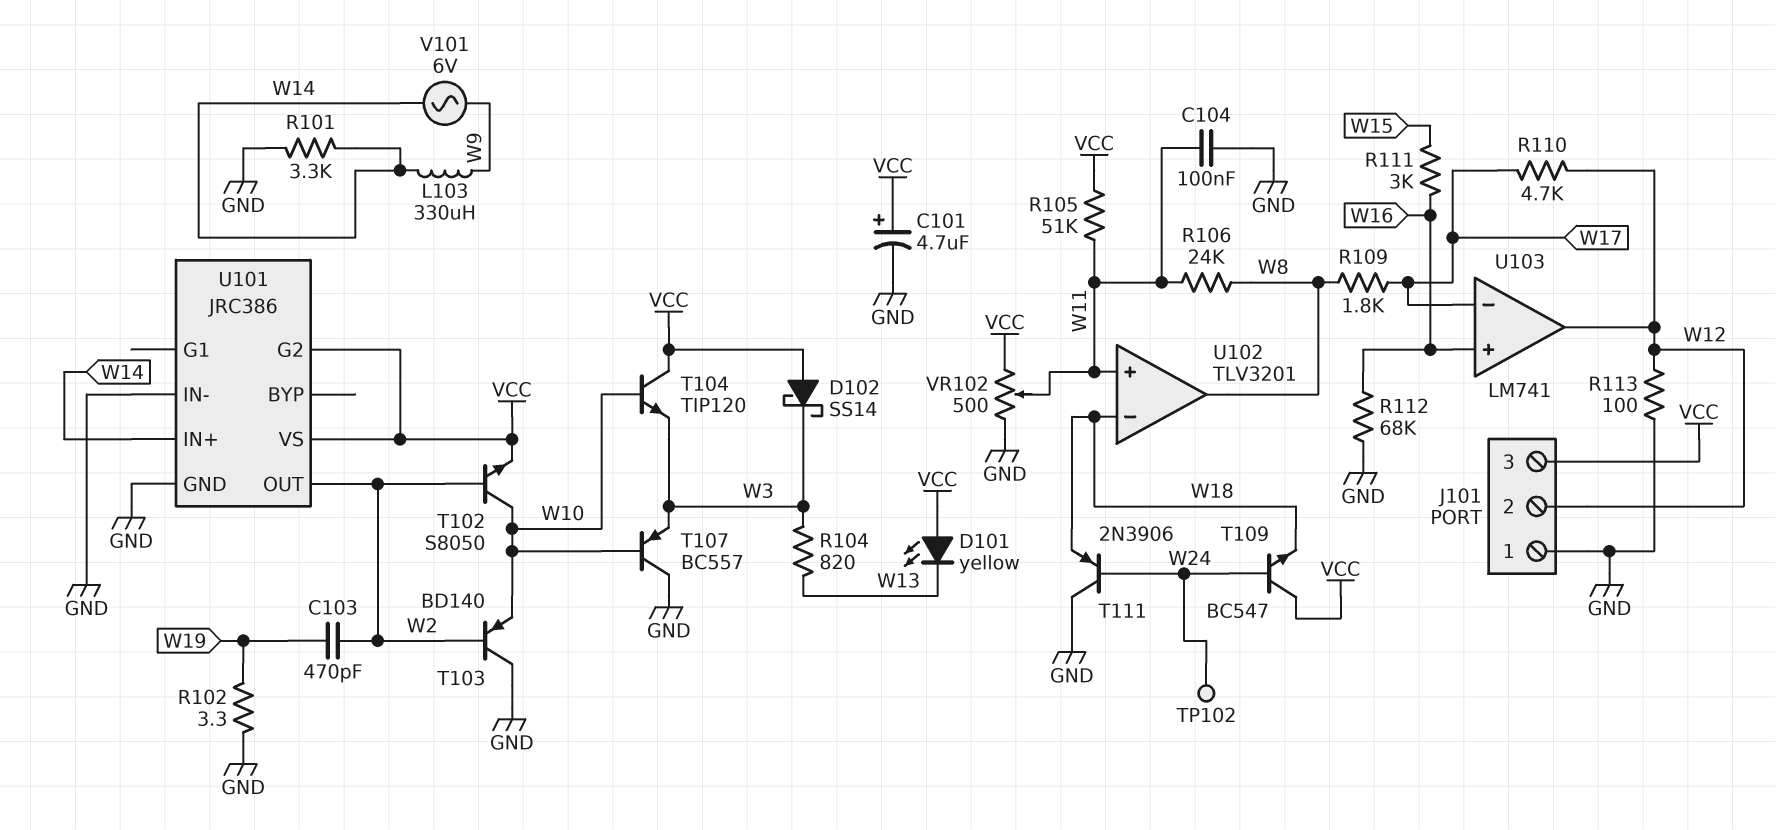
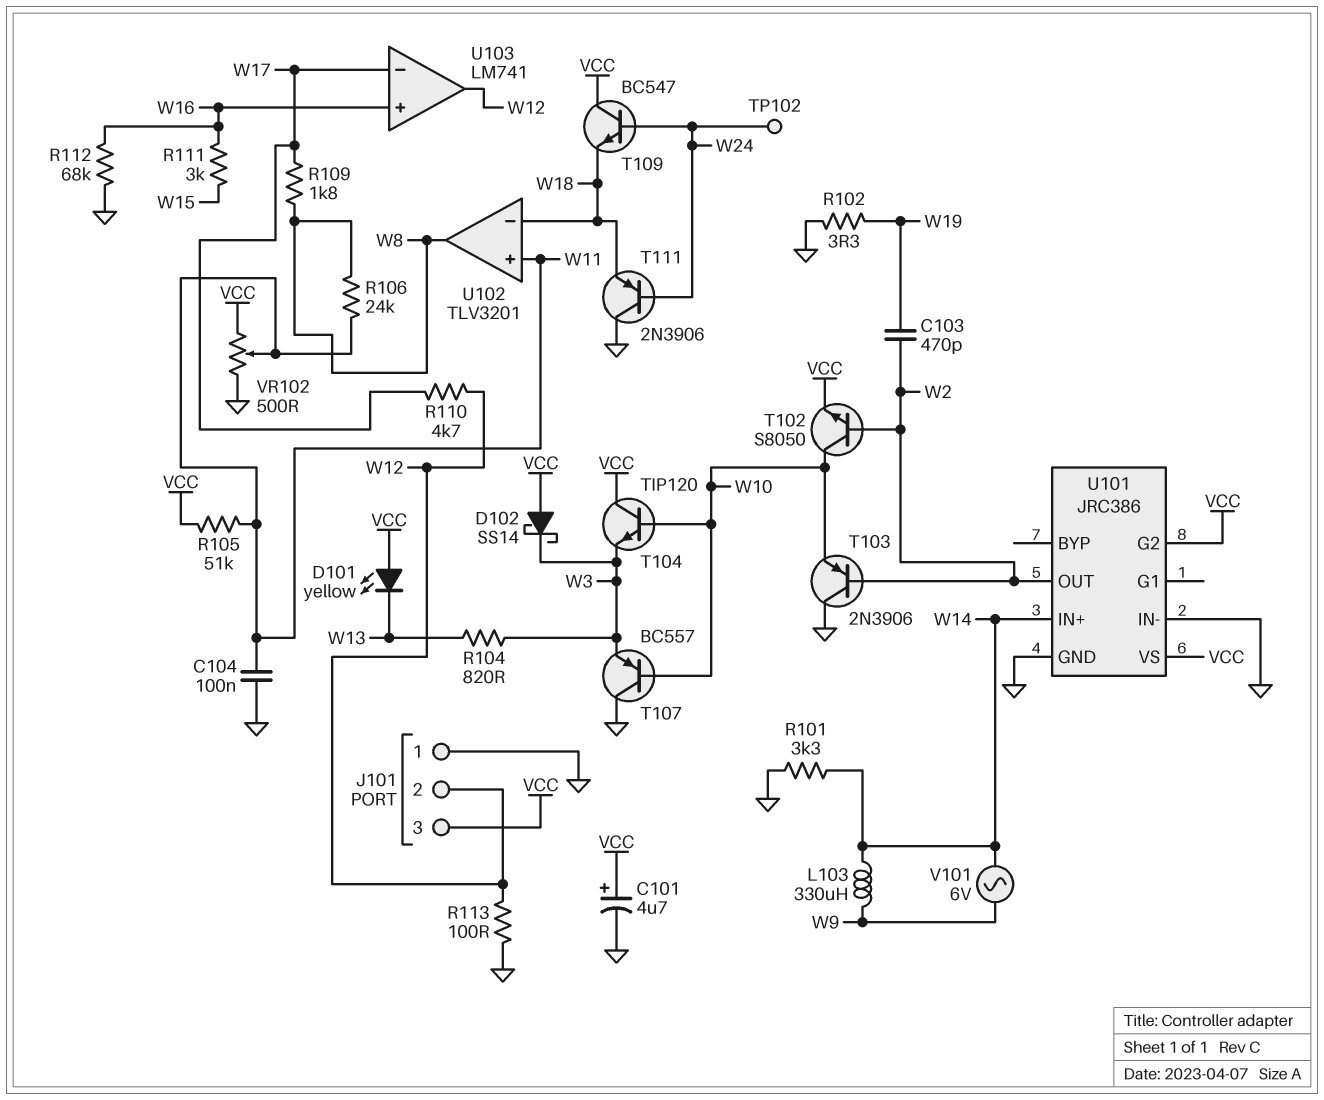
T103: PNP BD140 (B W2, C GND, E W10) -> PNP 2N3906 (B W2, C GND, E W10)

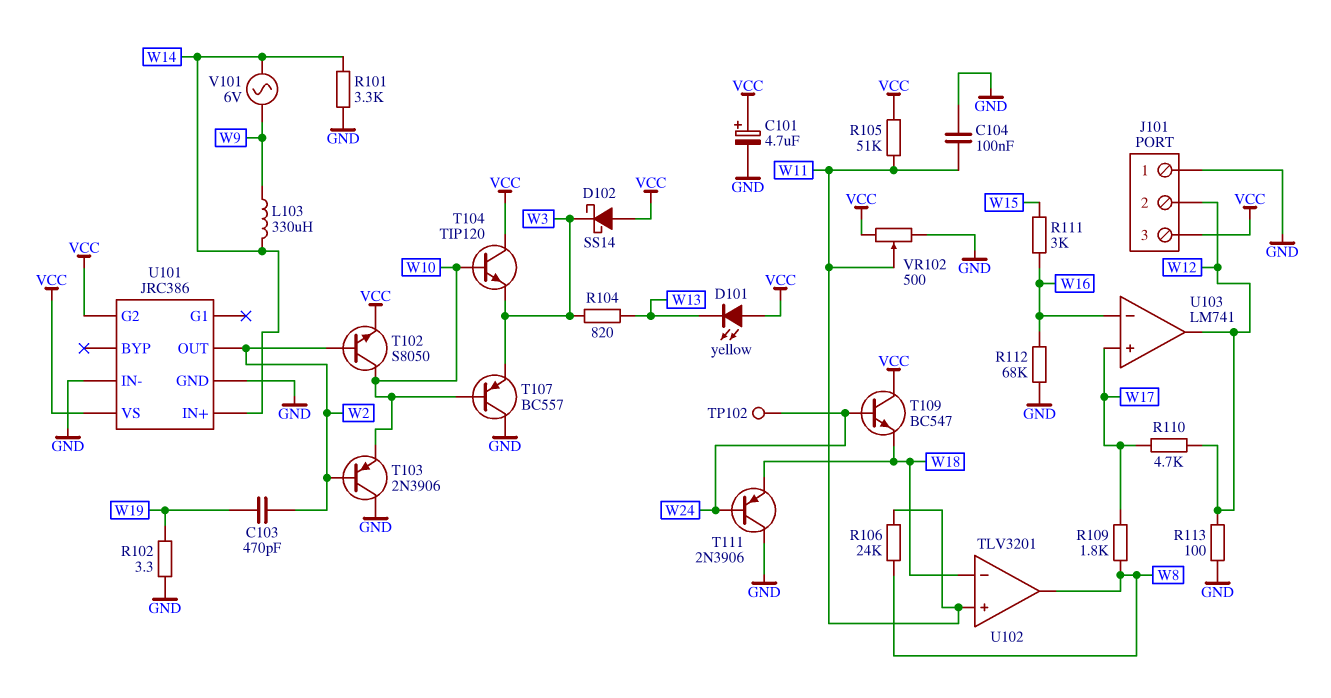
U103 pin in+: W16 -> W17
U103 pin in-: W17 -> W16

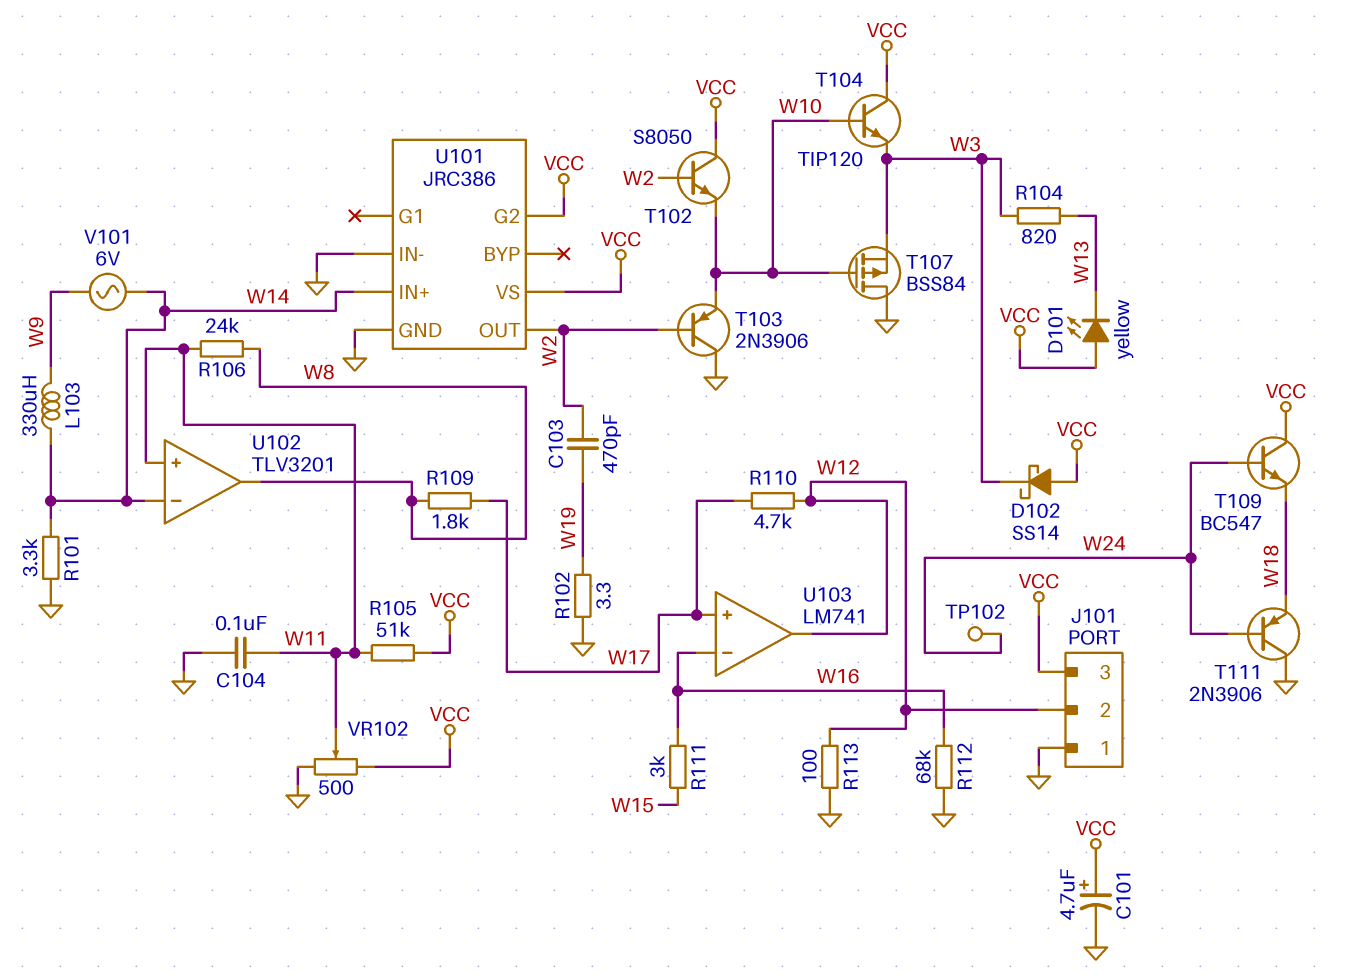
T102: NPN S8050 (B W2, C W10, E VCC) -> NPN S8050 (B W2, C VCC, E W10)
T107: PNP BC557 (B W10, C GND, E W3) -> PMOS BSS84 (G W10, D GND, S W3)
U102 pin in-: W18 -> W14

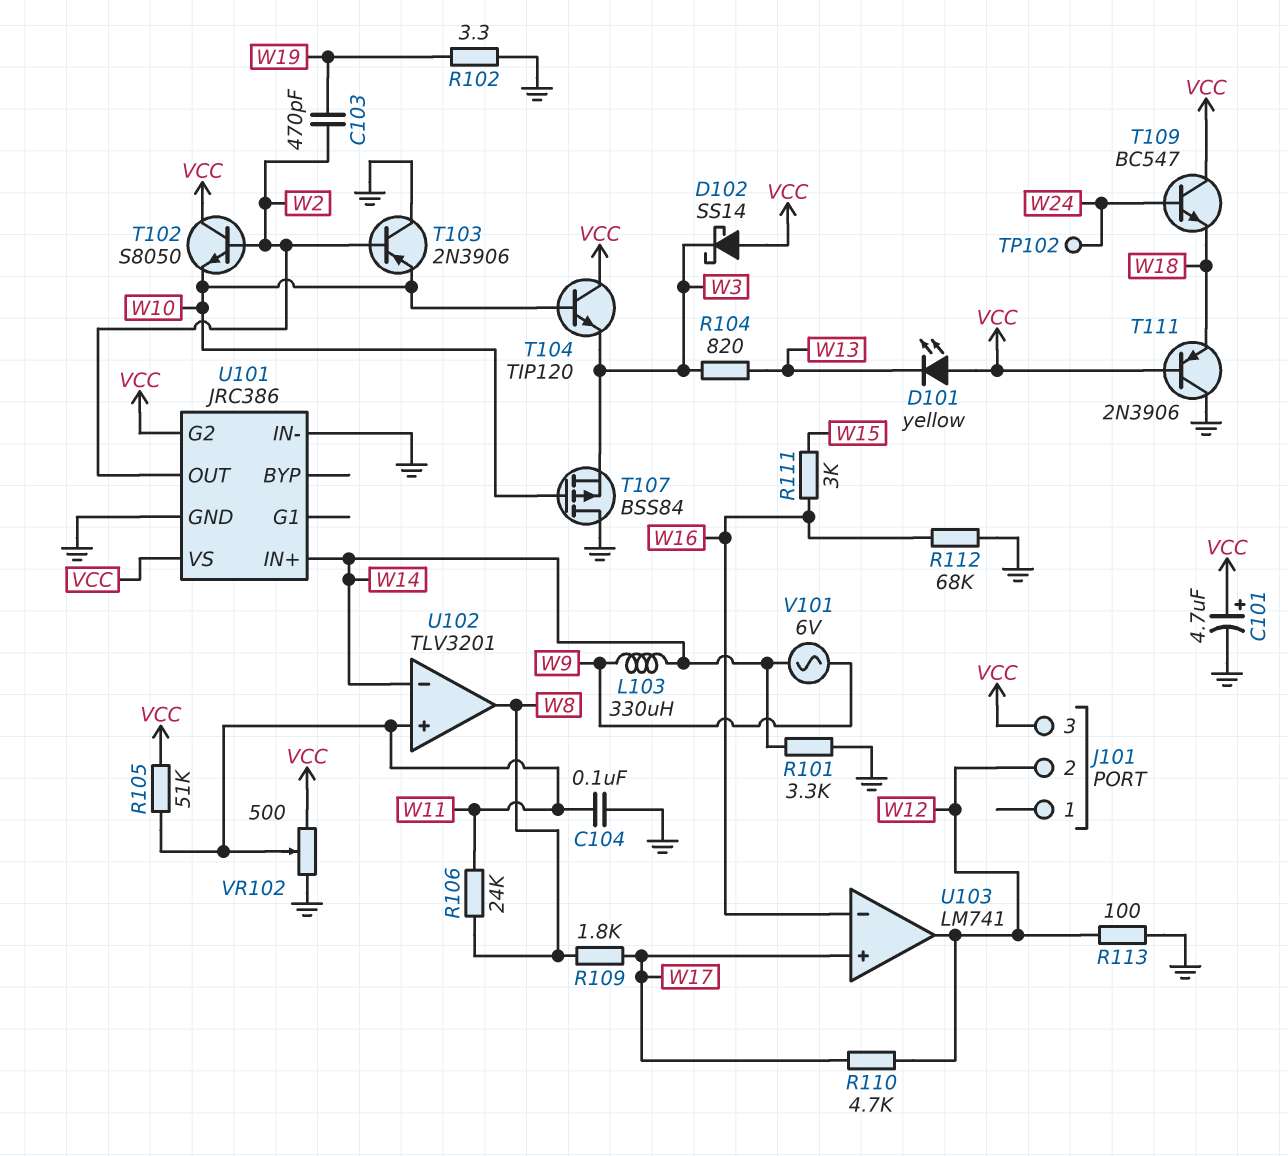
J101 pin 1: GND -> none
T111: PNP 2N3906 (B W24, C GND, E W18) -> PNP 2N3906 (B VCC, C GND, E W18)

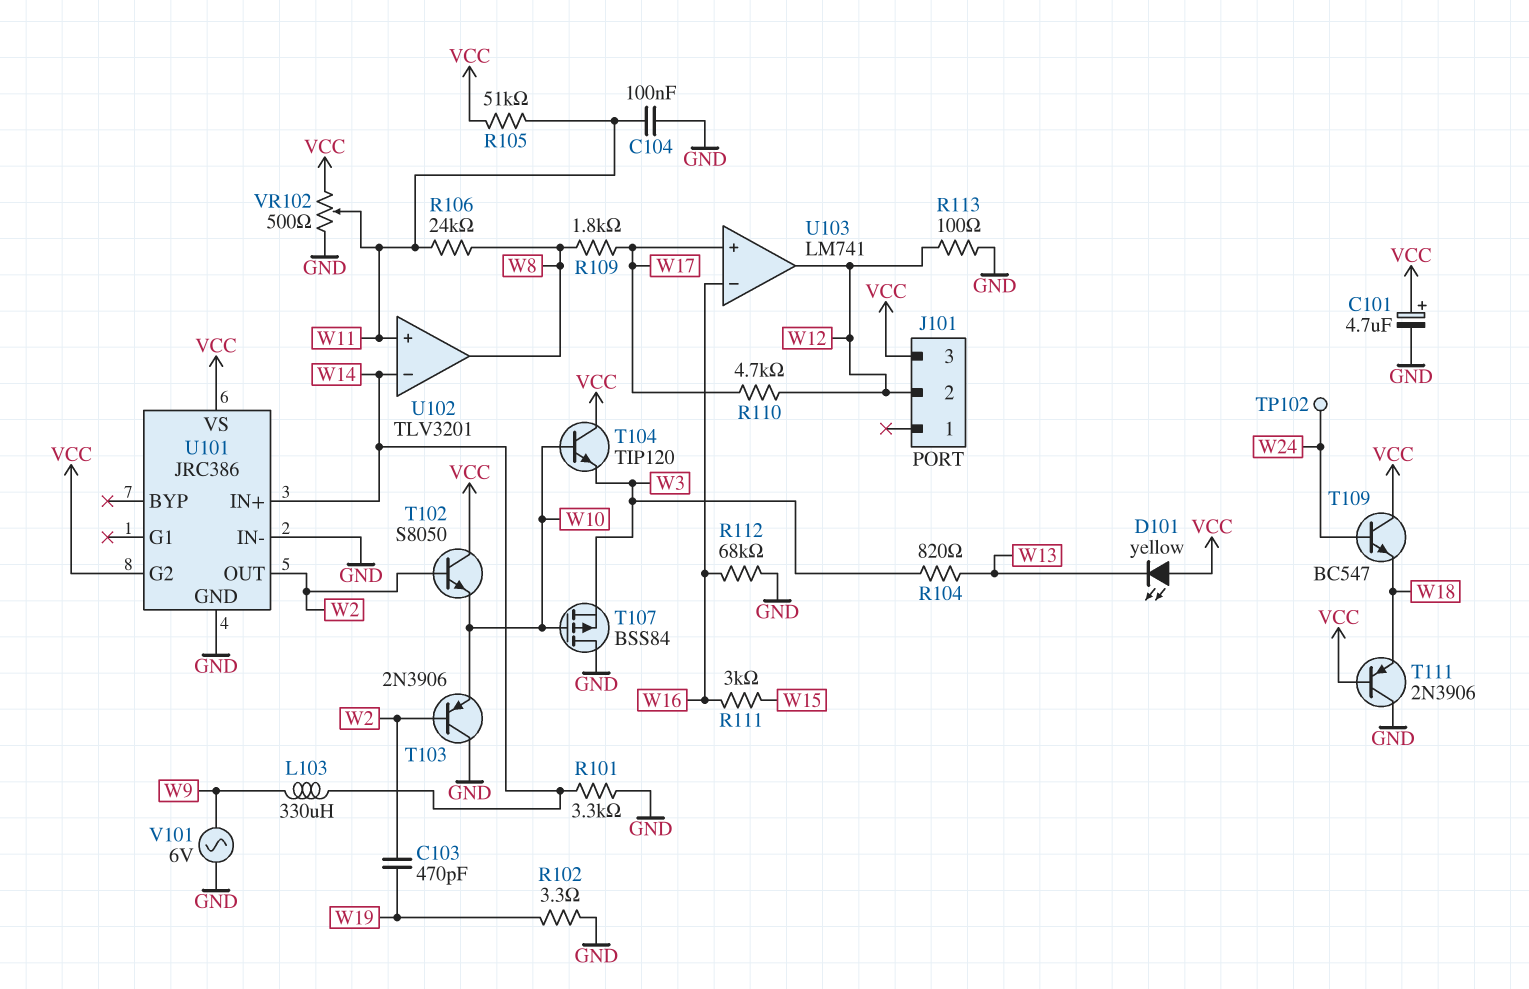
D102: schottky SS14 (A VCC, K W3) -> none
V101: AC 6V (W9, W14) -> AC 6V (GND, W9)

